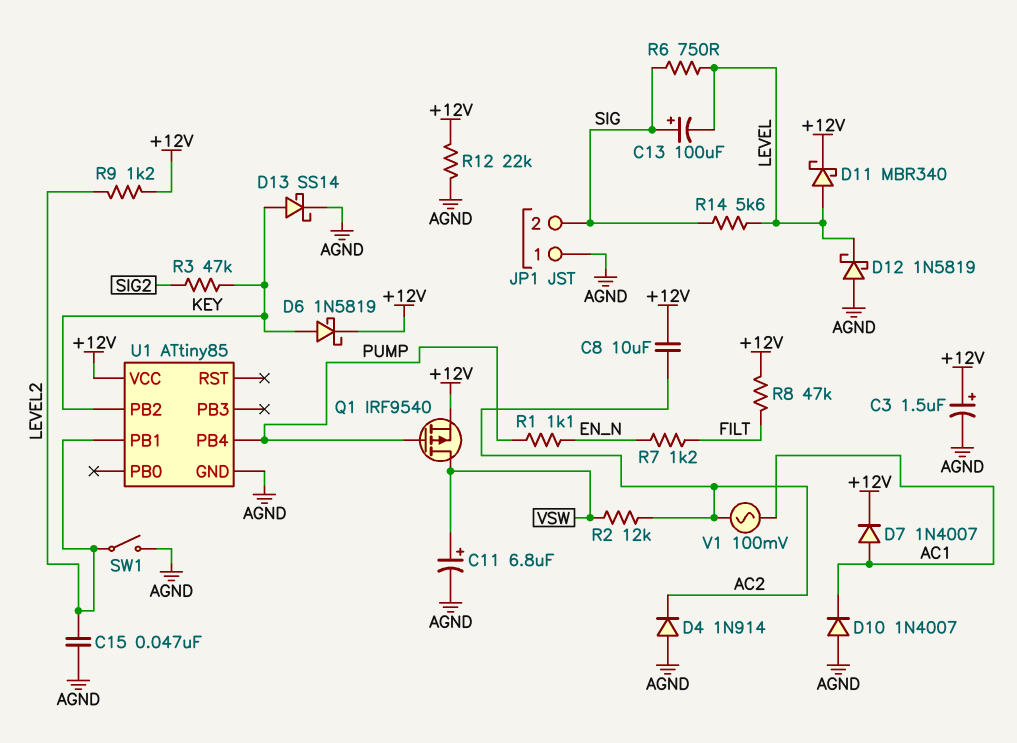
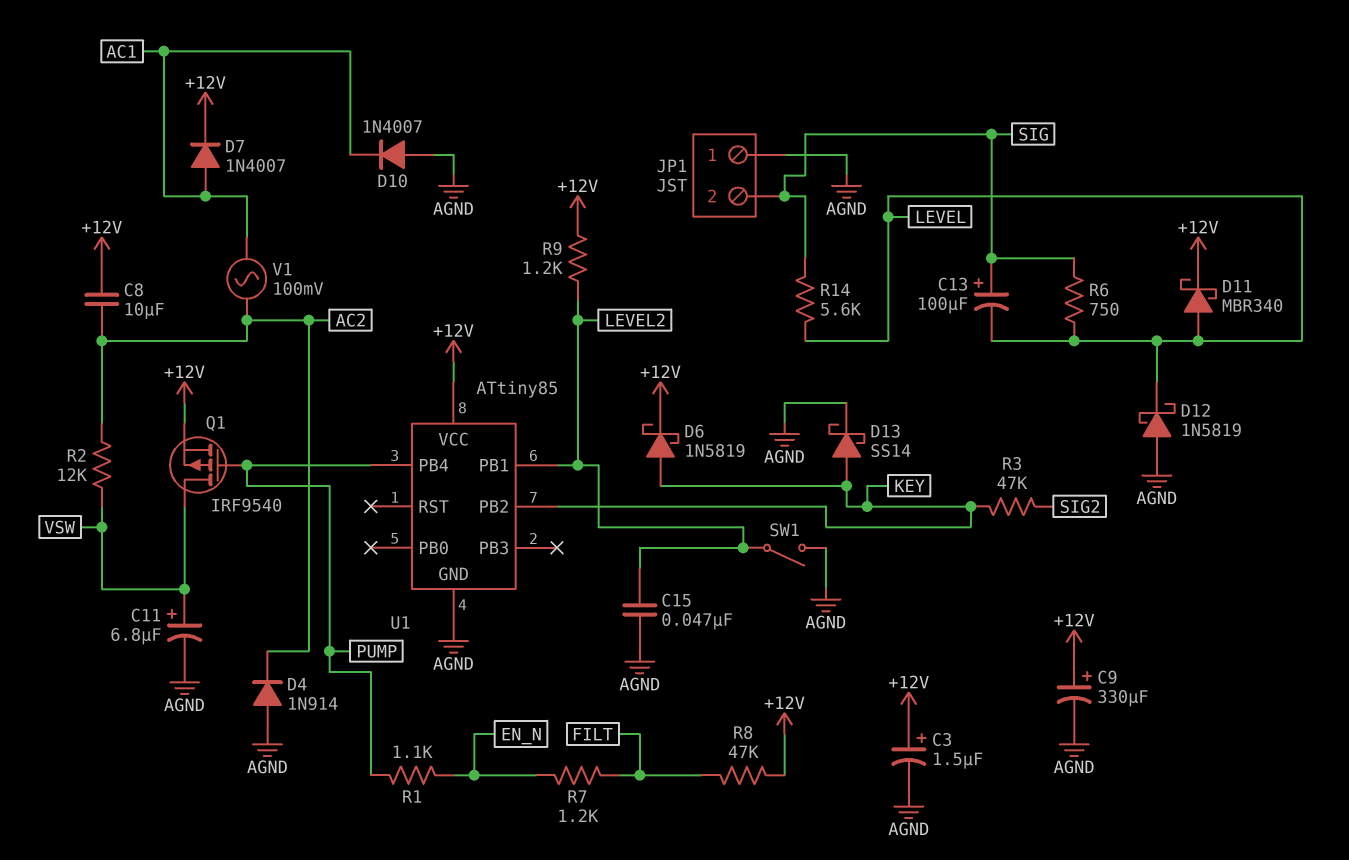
C9: none -> 330uF (plus +12V, minus AGND)
R12: 22k (+12V, AGND) -> none

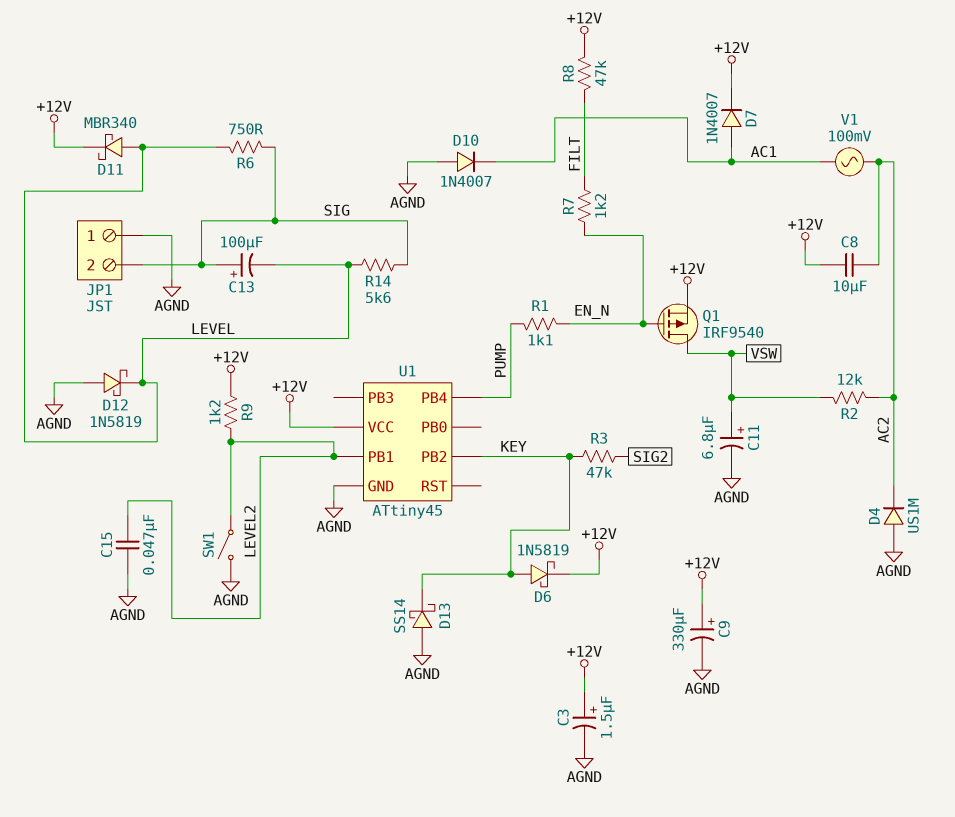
D4: diode 1N914 (A AGND, K AC2) -> diode US1M (A AGND, K AC2)
D13: schottky SS14 (A KEY, K AGND) -> schottky SS14 (A AGND, K KEY)
Q1: PMOS IRF9540 (G PUMP, D VSW, S +12V) -> PMOS IRF9540 (G EN_N, D VSW, S +12V)
U1: ATtiny85 -> ATtiny45

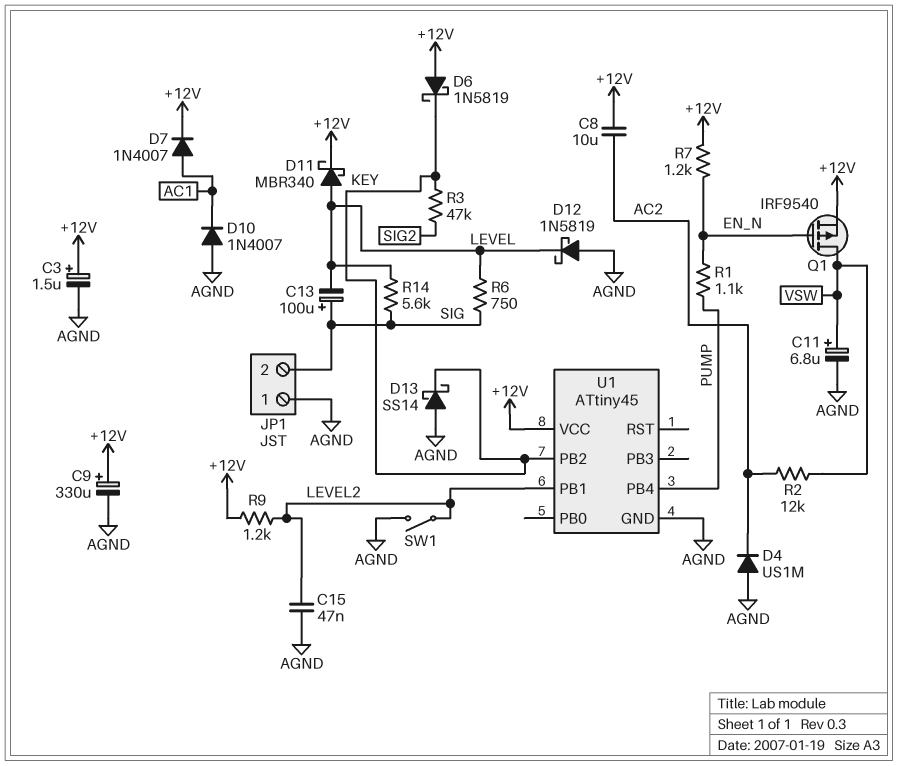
D6: schottky 1N5819 (A KEY, K +12V) -> schottky 1N5819 (A +12V, K KEY)
R7: 1.2k (EN_N, FILT) -> 1.2k (+12V, EN_N)
R8: 47k (+12V, FILT) -> none
V1: AC 100mV (AC1, AC2) -> none

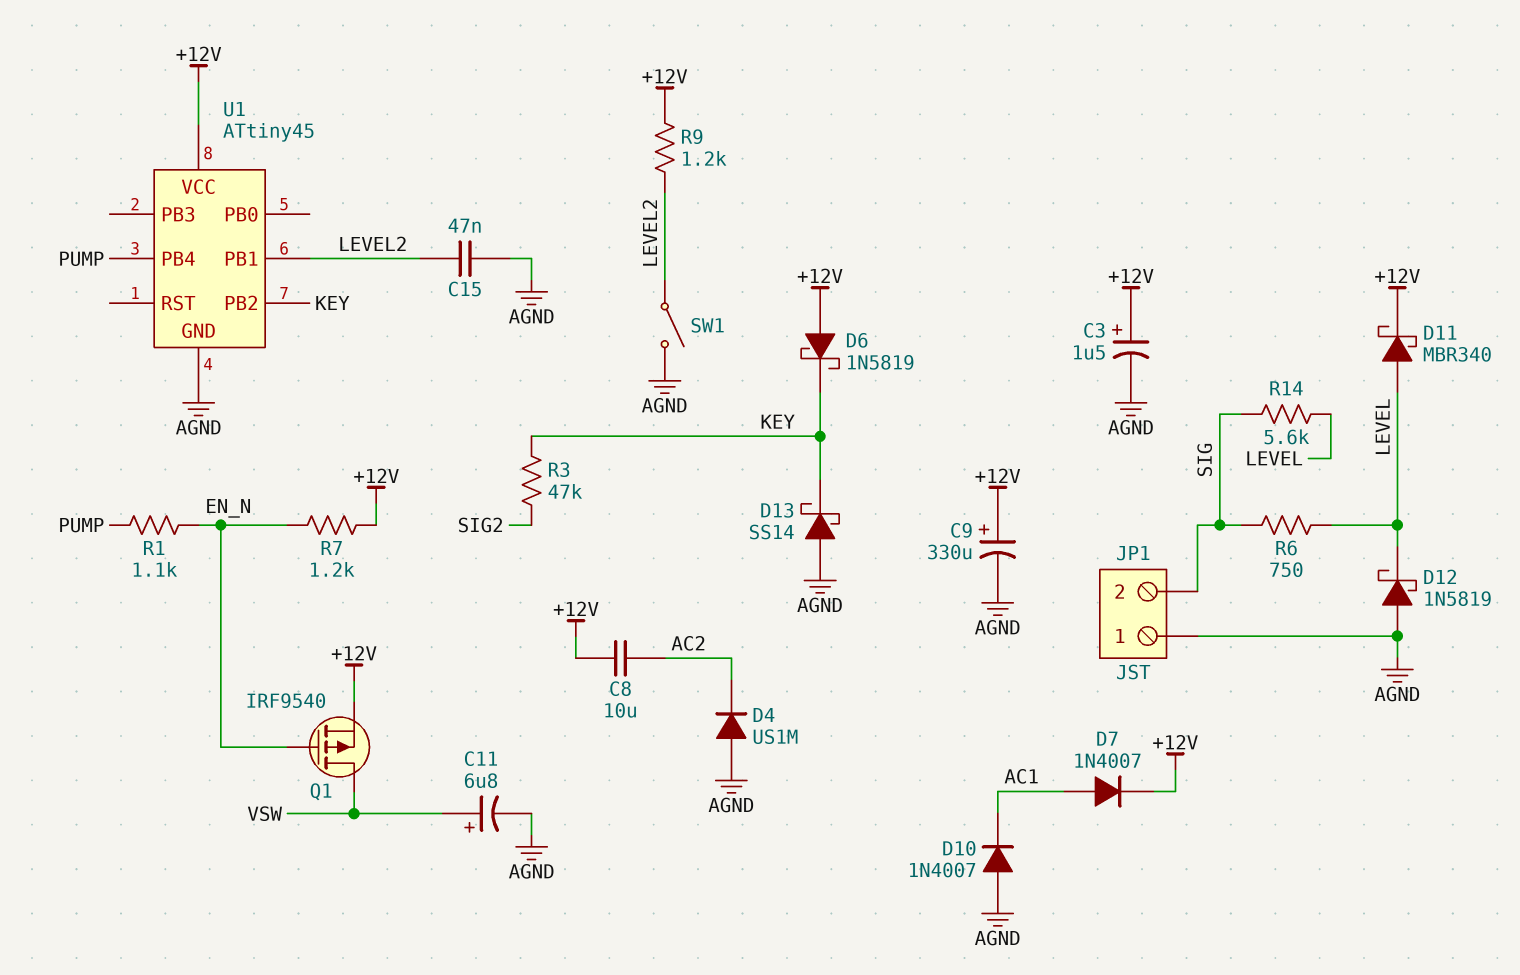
C13: 100uF (plus SIG, minus LEVEL) -> none
R2: 12k (AC2, VSW) -> none

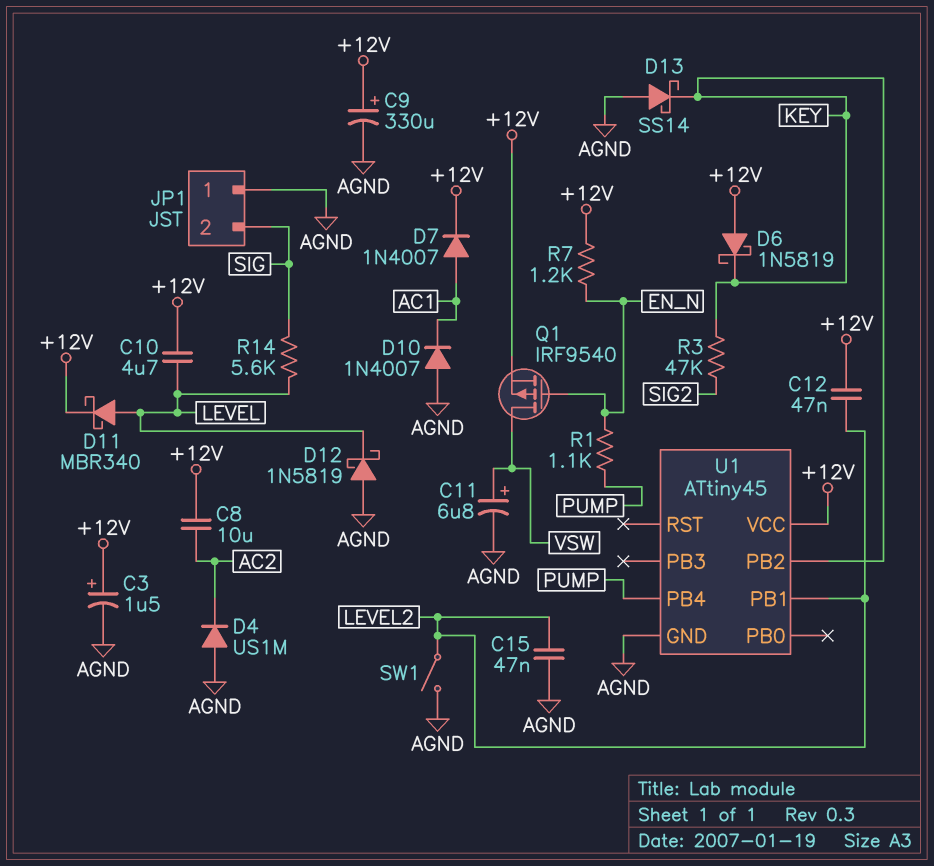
C10: none -> 4.7uF (+12V, LEVEL)
C12: none -> 47nF (+12V, LEVEL2)
R6: 750 (LEVEL, SIG) -> none
R9: 1.2k (+12V, LEVEL2) -> none

